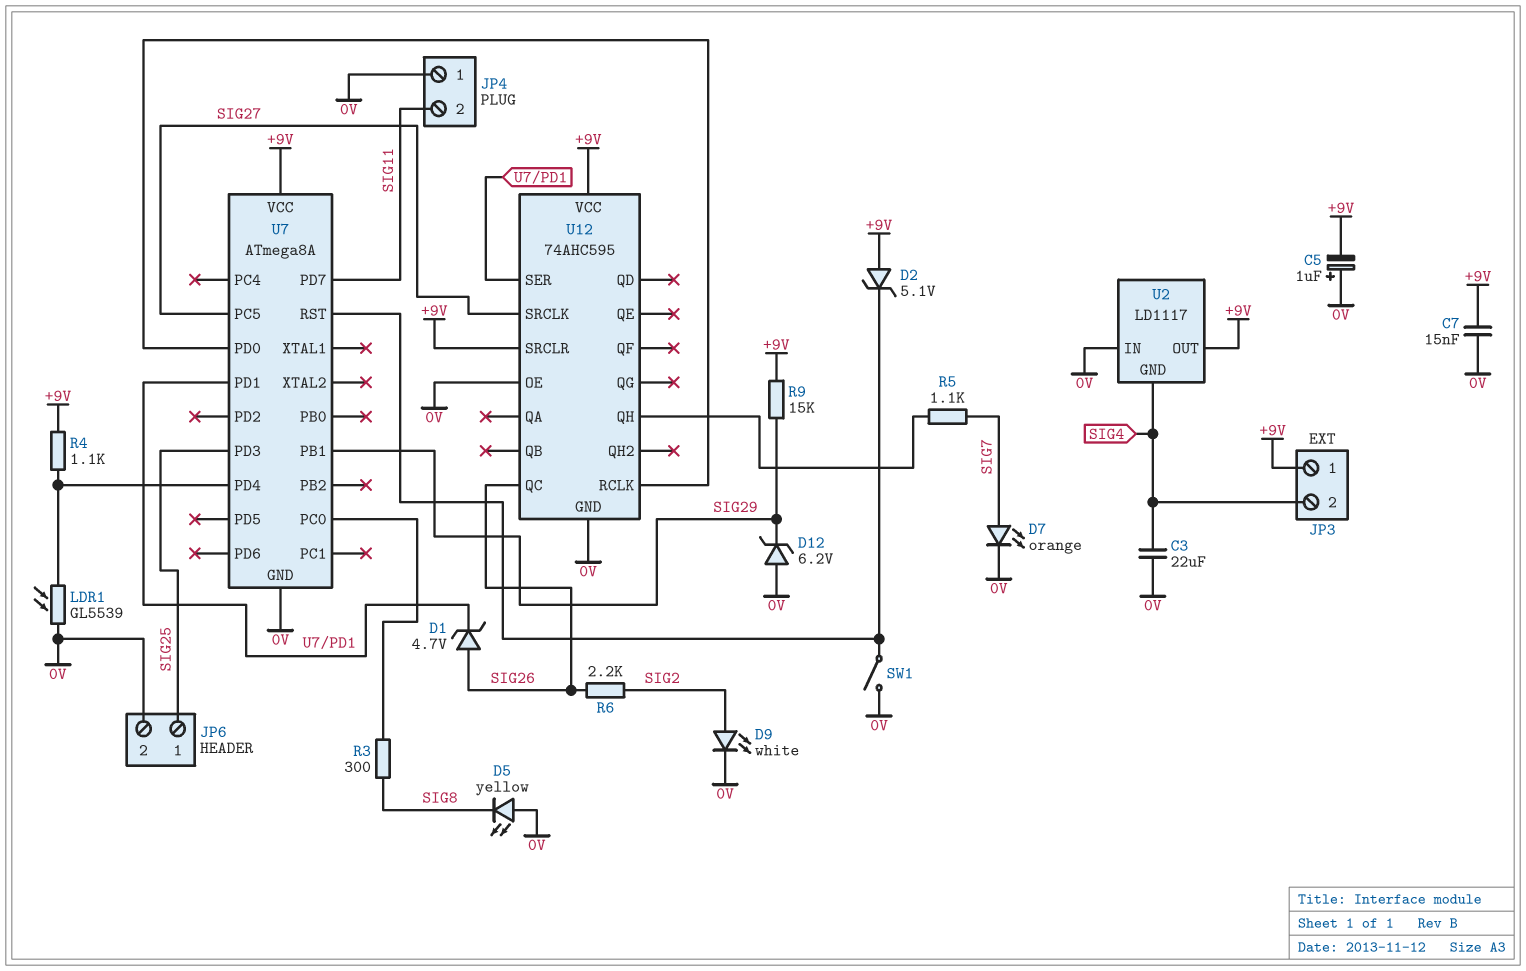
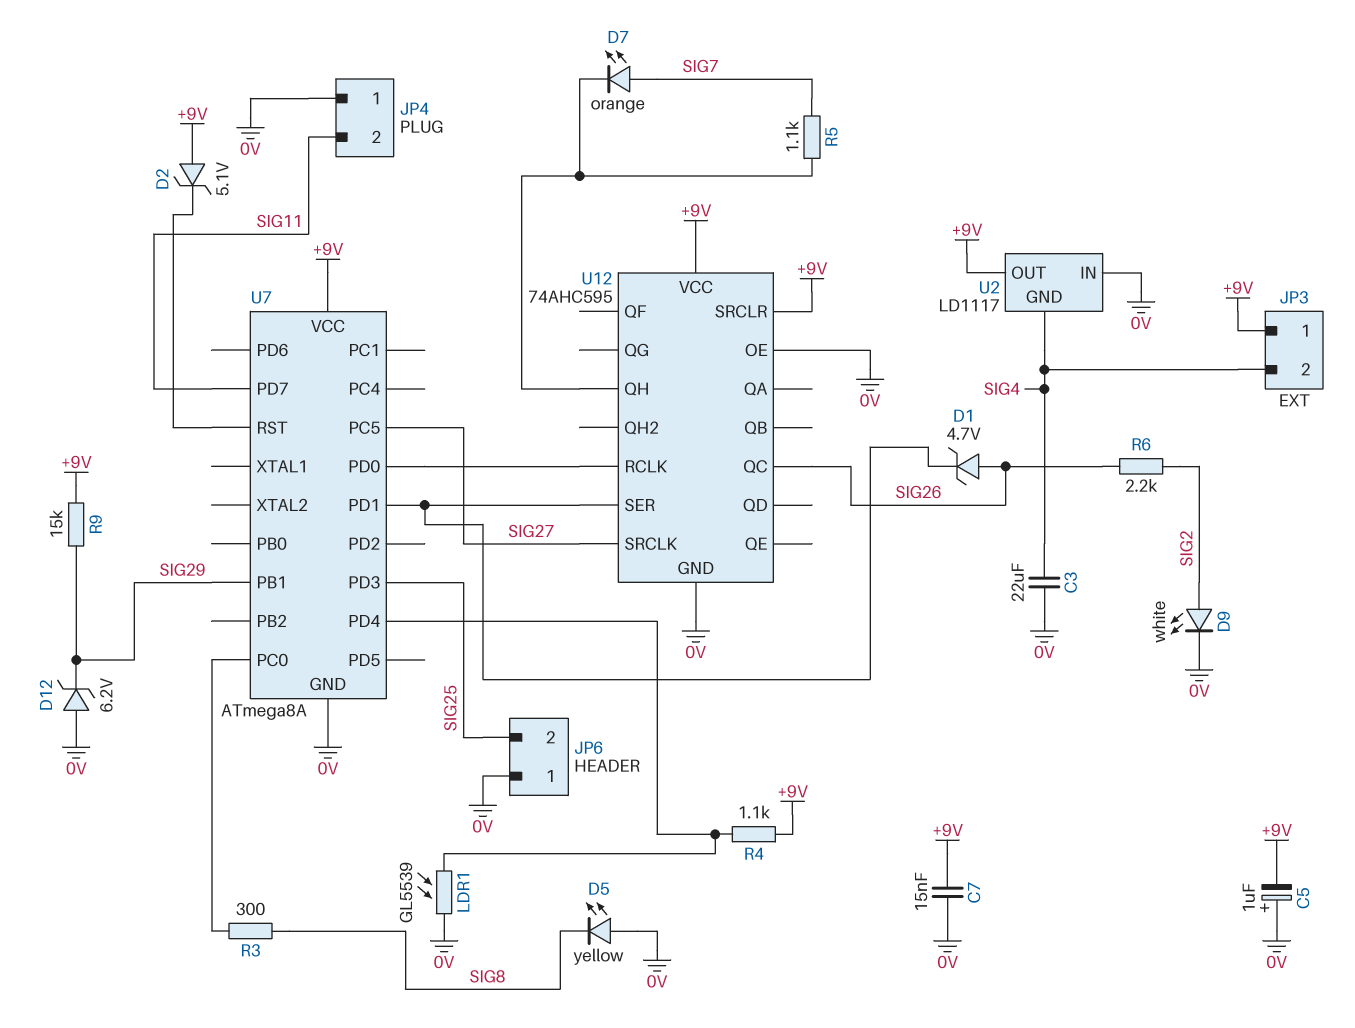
D7: LED orange (A SIG7, K 0V) -> LED orange (A SIG7, K U12/QH)
JP6 pin 1: SIG25 -> 0V
JP6 pin 2: 0V -> SIG25
SW1: switch (0V, U7/RST) -> none

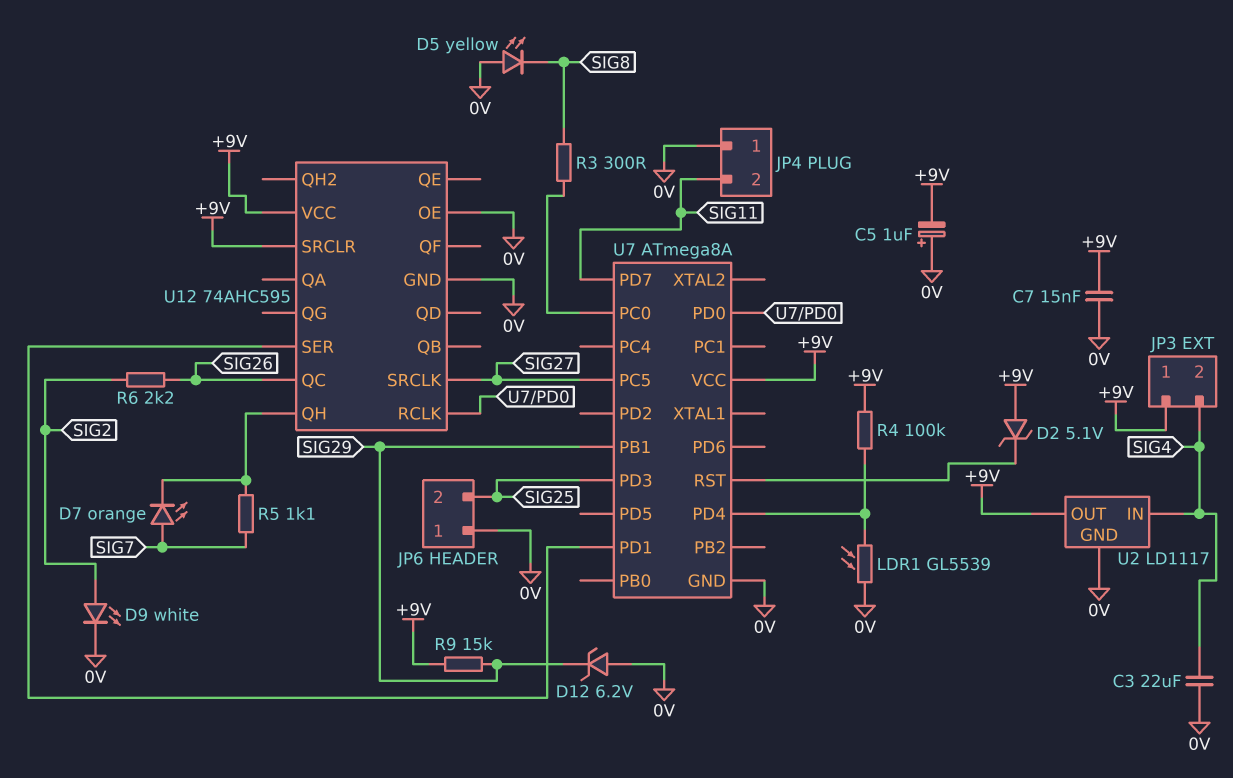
D1: zener 4.7V (A SIG26, K U7/PD1) -> none
R4: 1.1k (+9V, U7/PD4) -> 100k (+9V, U7/PD4)
U2 pin GND: SIG4 -> 0V
U2 pin IN: 0V -> SIG4

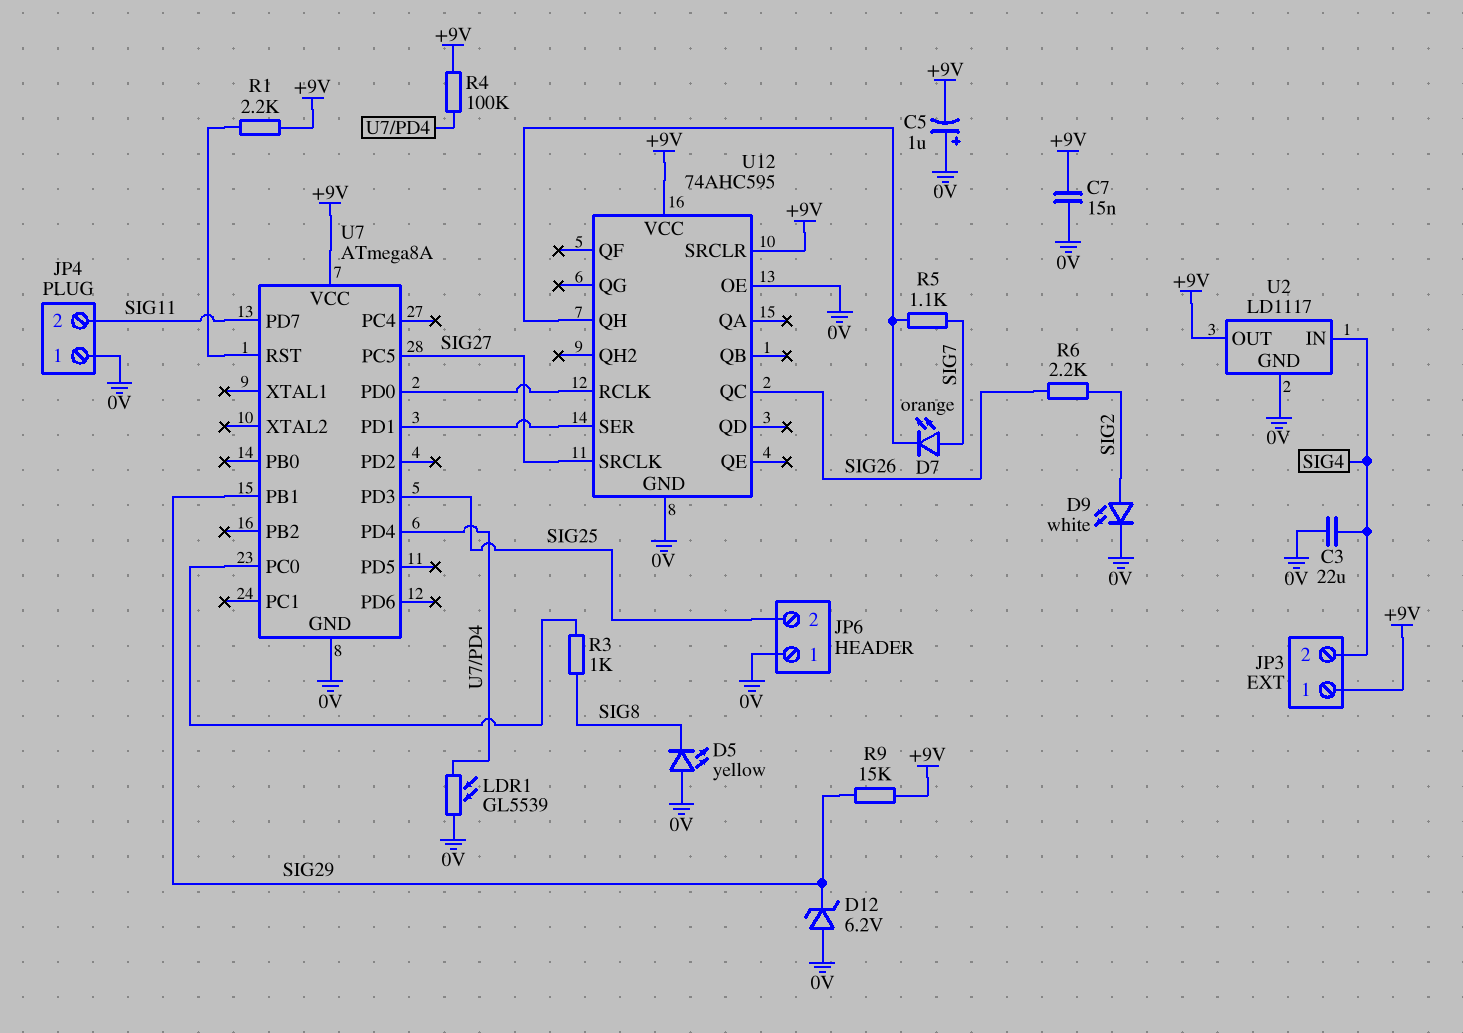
D2: zener 5.1V (A +9V, K U7/RST) -> none
R1: none -> 2.2k (+9V, U7/RST)
R3: 300 (SIG8, U7/PC0) -> 1k (SIG8, U7/PC0)

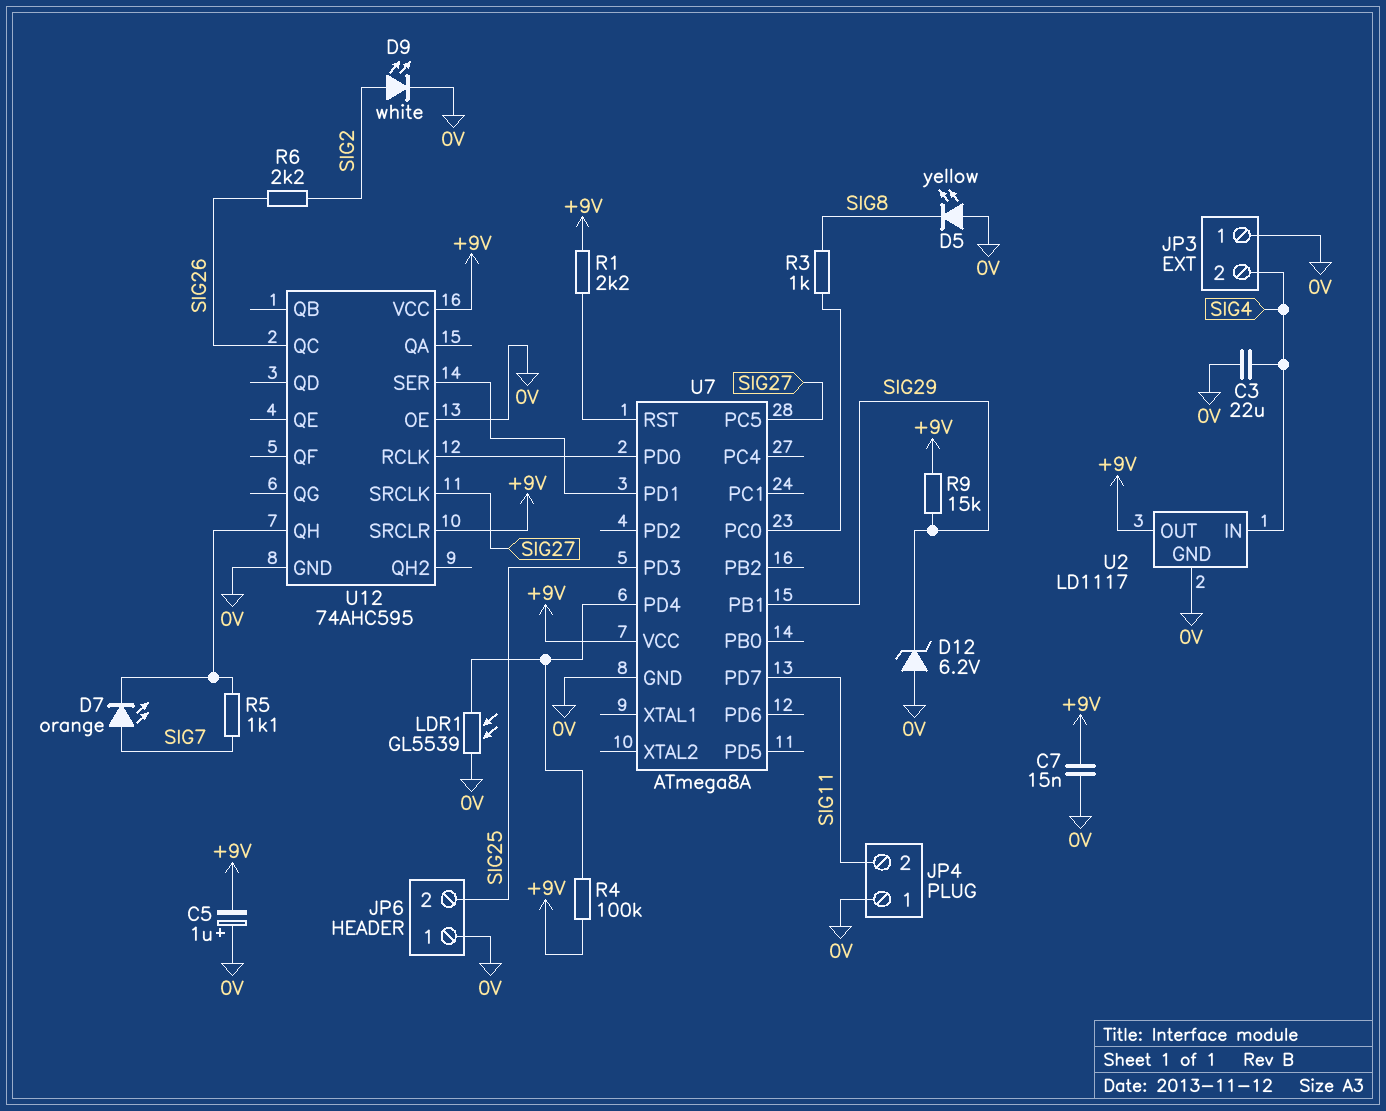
JP3 pin 1: +9V -> 0V

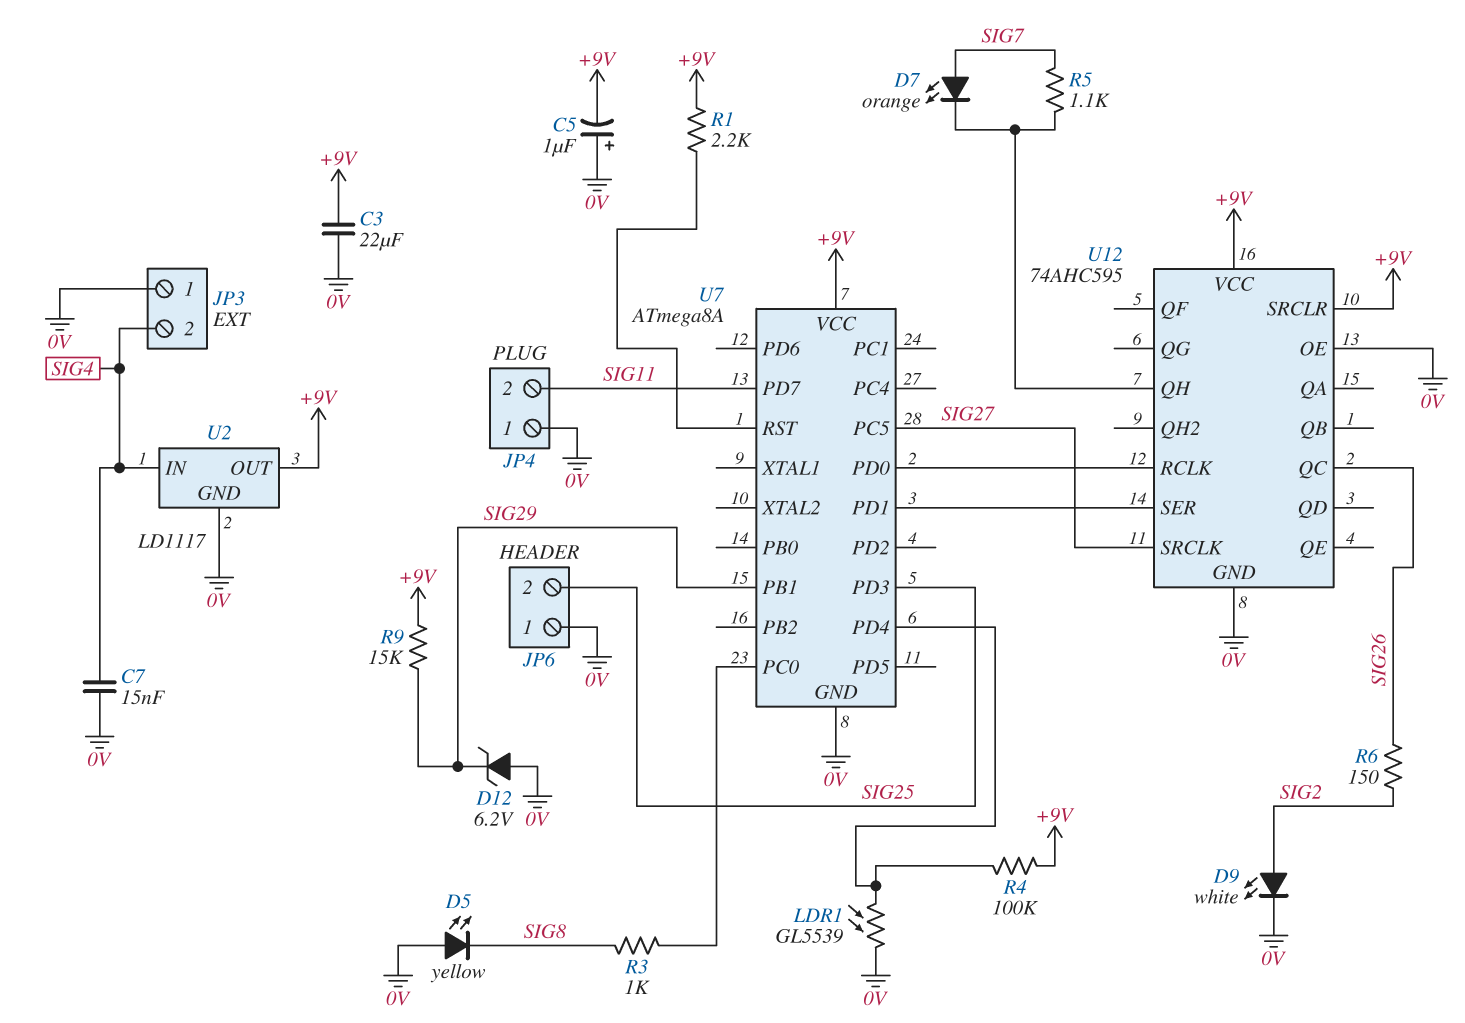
C3: 22uF (0V, SIG4) -> 22uF (+9V, 0V)
C7: 15nF (+9V, 0V) -> 15nF (0V, SIG4)
R6: 2.2k (SIG2, SIG26) -> 150 (SIG2, SIG26)

